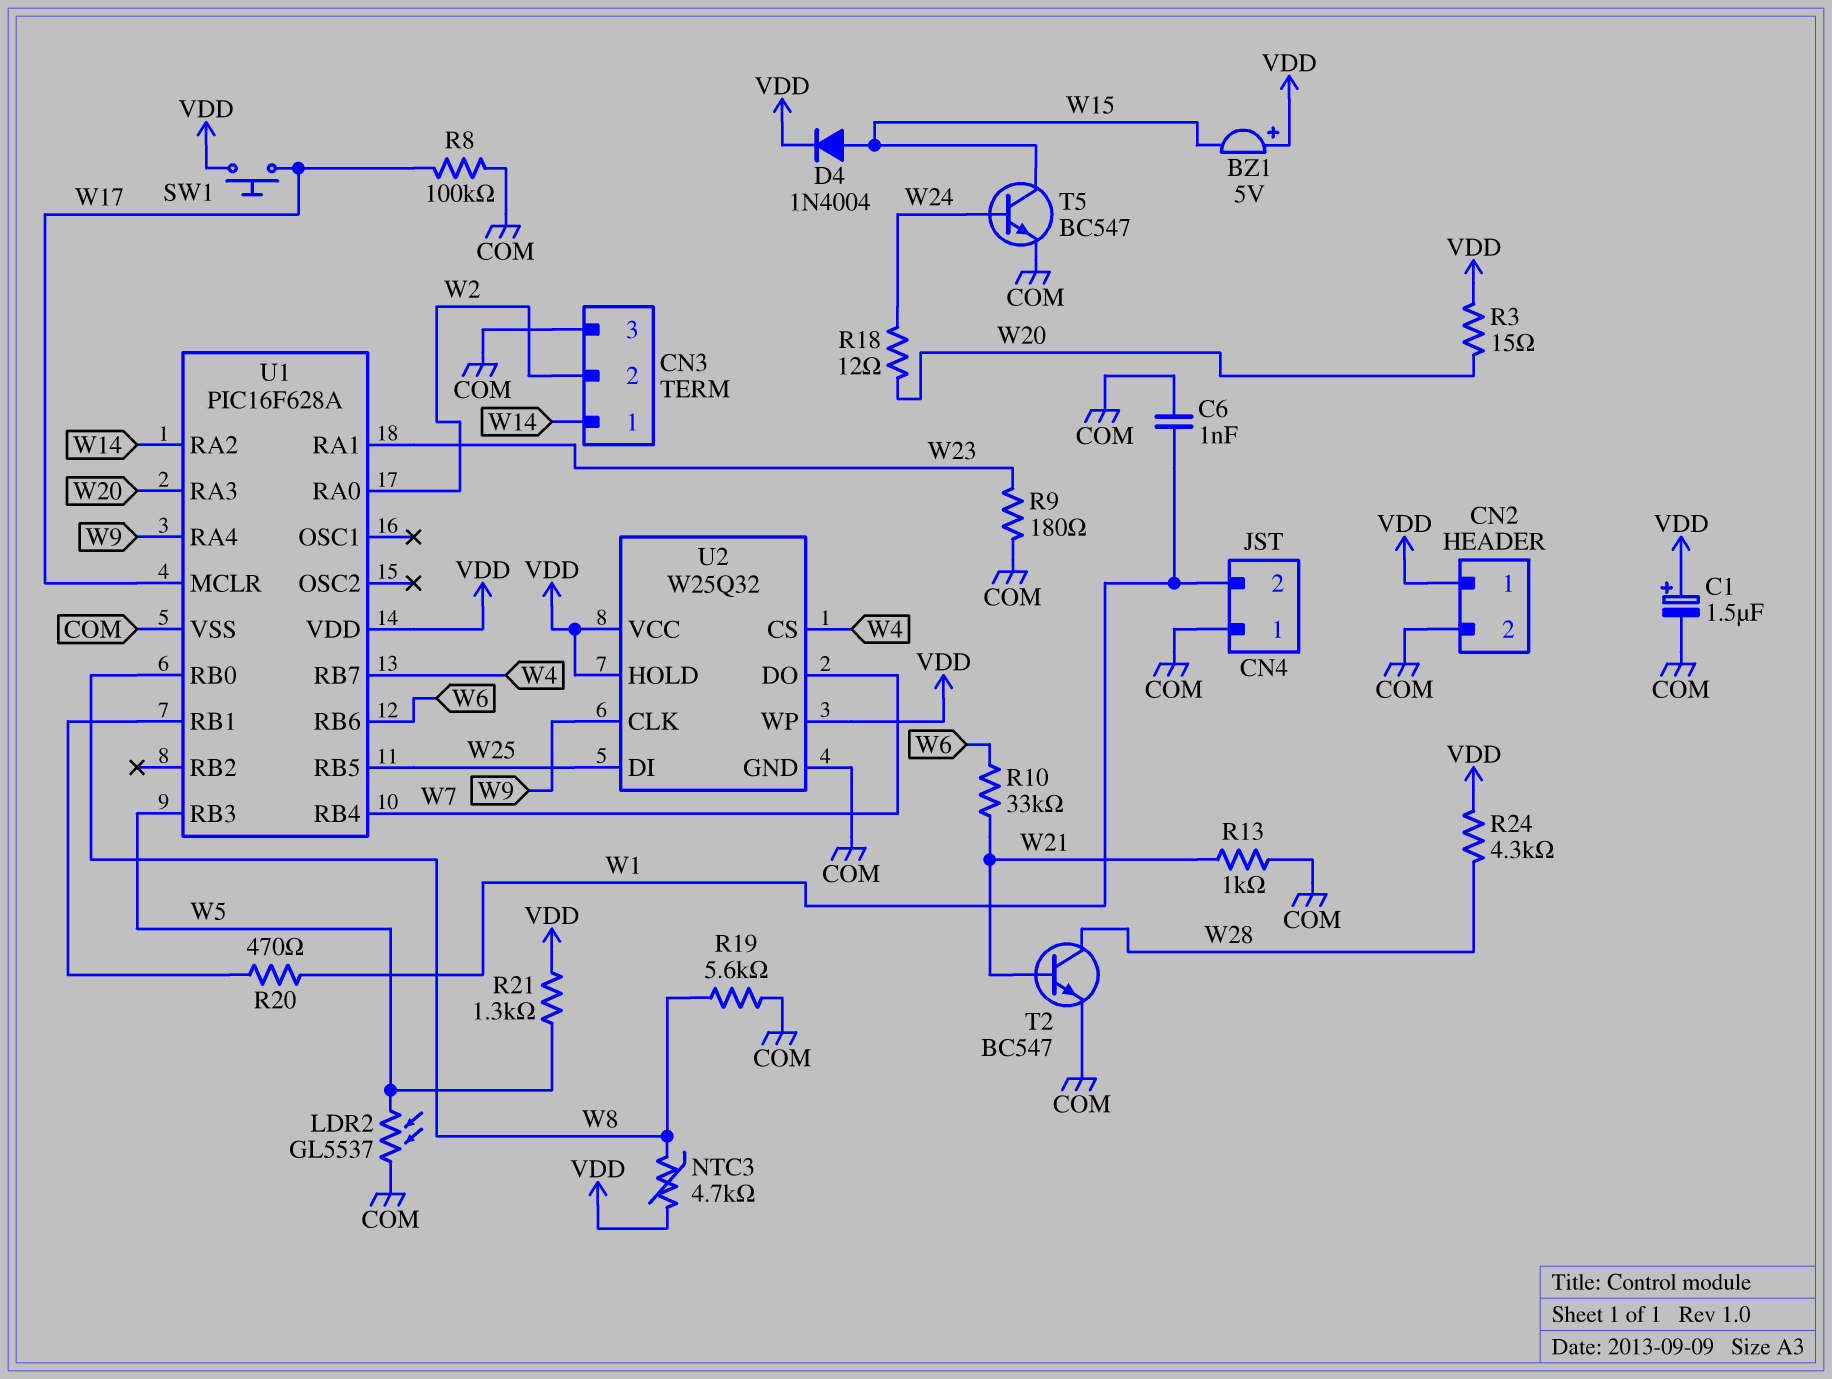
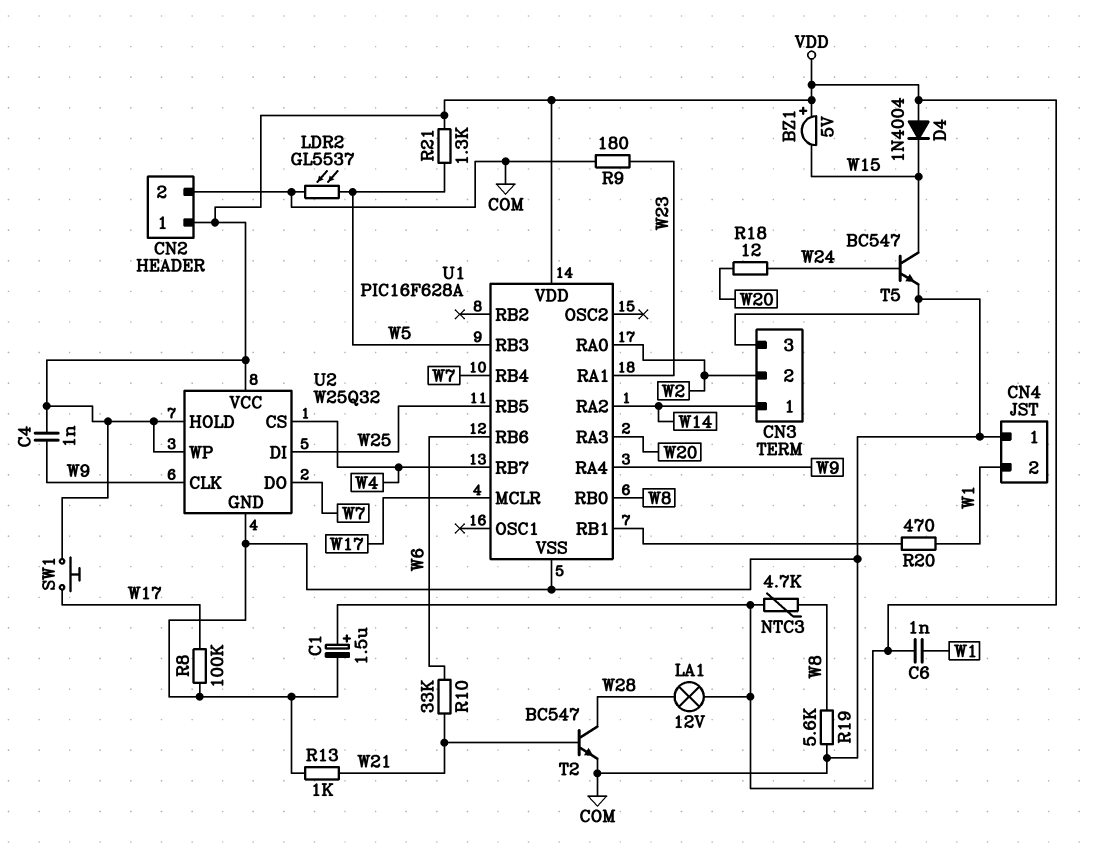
C4: none -> 1nF (VDD, W9)
C6: 1nF (COM, W1) -> 1nF (VDD, W1)
D4: diode 1N4004 (A W15, K VDD) -> diode 1N4004 (A VDD, K W15)
LA1: none -> lamp 12V (VDD, W28)
R3: 15 (VDD, W20) -> none
R24: 4.3k (VDD, W28) -> none

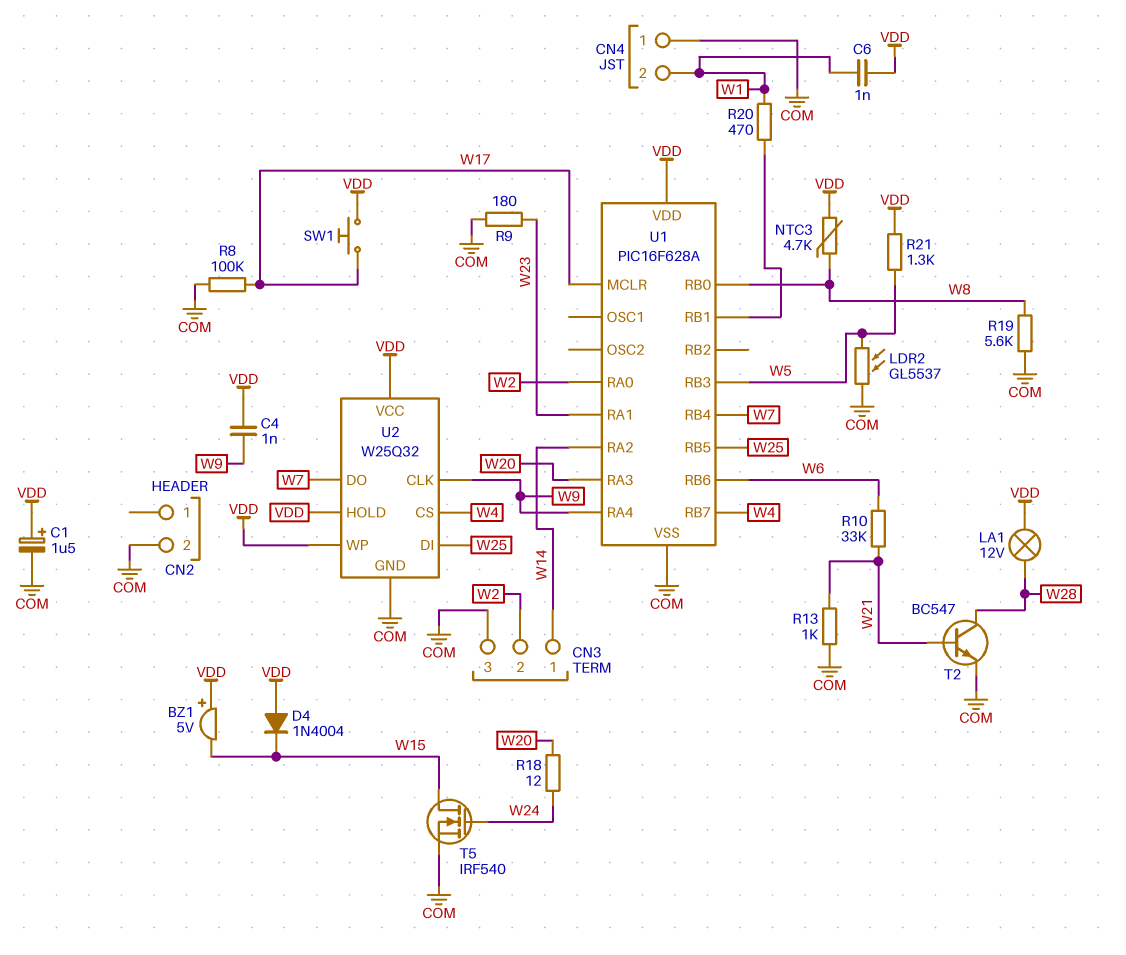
CN2 pin 1: VDD -> none
T5: NPN BC547 (B W24, C W15, E COM) -> NMOS IRF540 (G W24, D W15, S COM)

